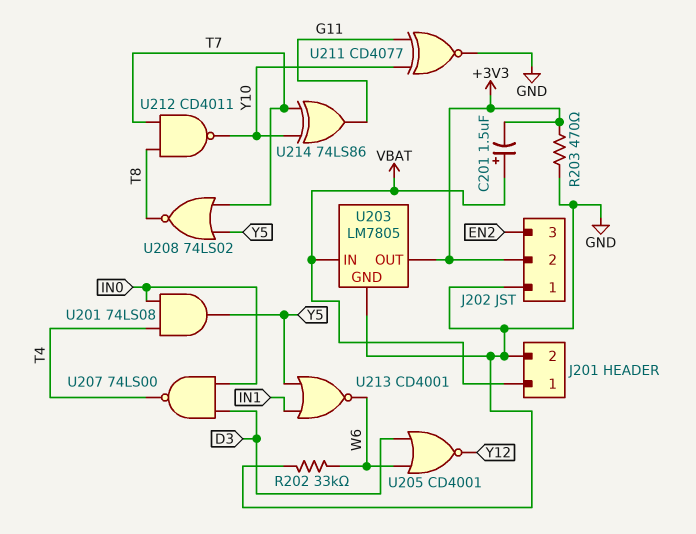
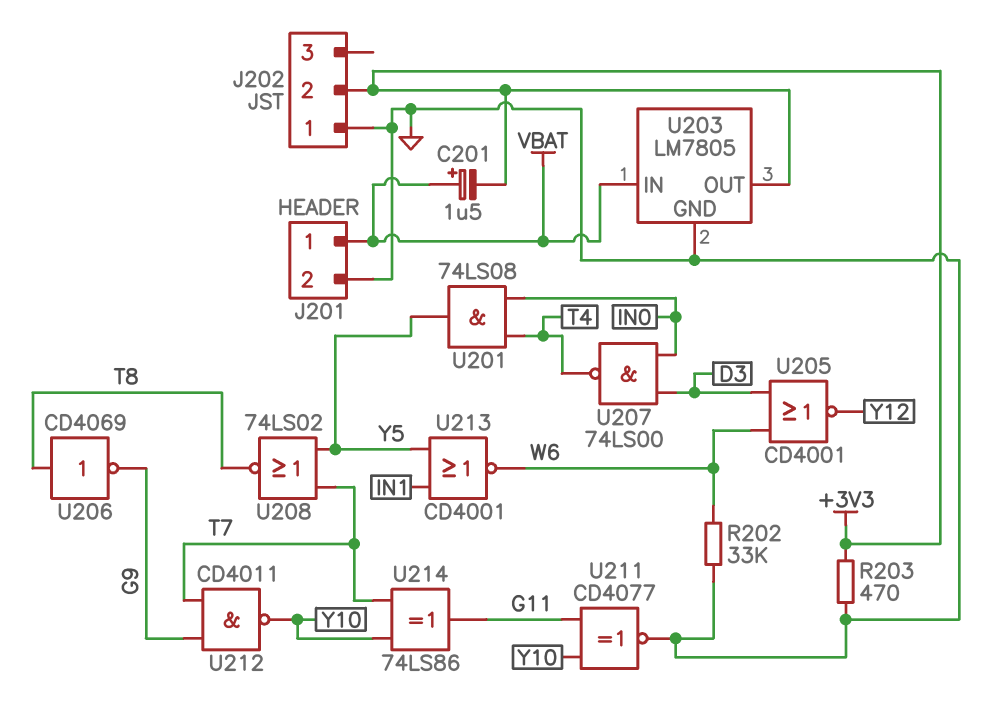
J202 pin 3: EN2 -> none
U206: none -> NOT CD4069 (in T8, out G9)
U212: NAND CD4011 (in T7, in T8, out Y10) -> NAND CD4011 (in G9, in T7, out Y10)

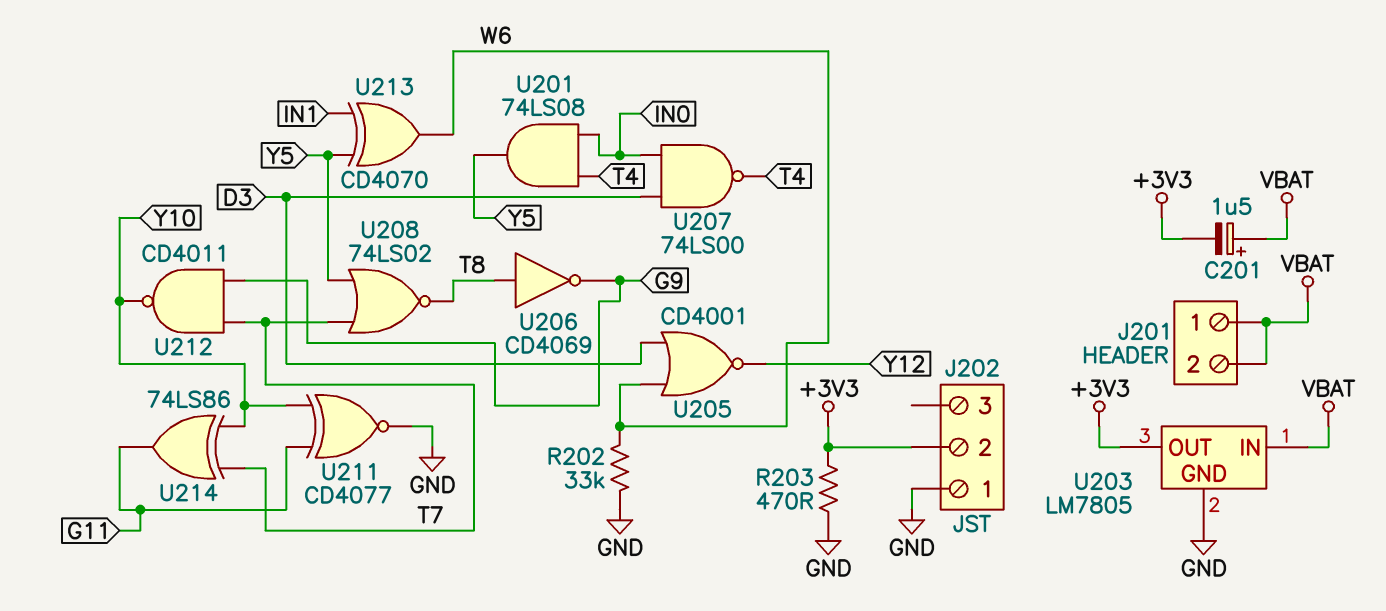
J201 pin 2: GND -> VBAT
U213: NOR CD4001 (in IN1, in Y5, out W6) -> XOR CD4070 (in IN1, in Y5, out W6)

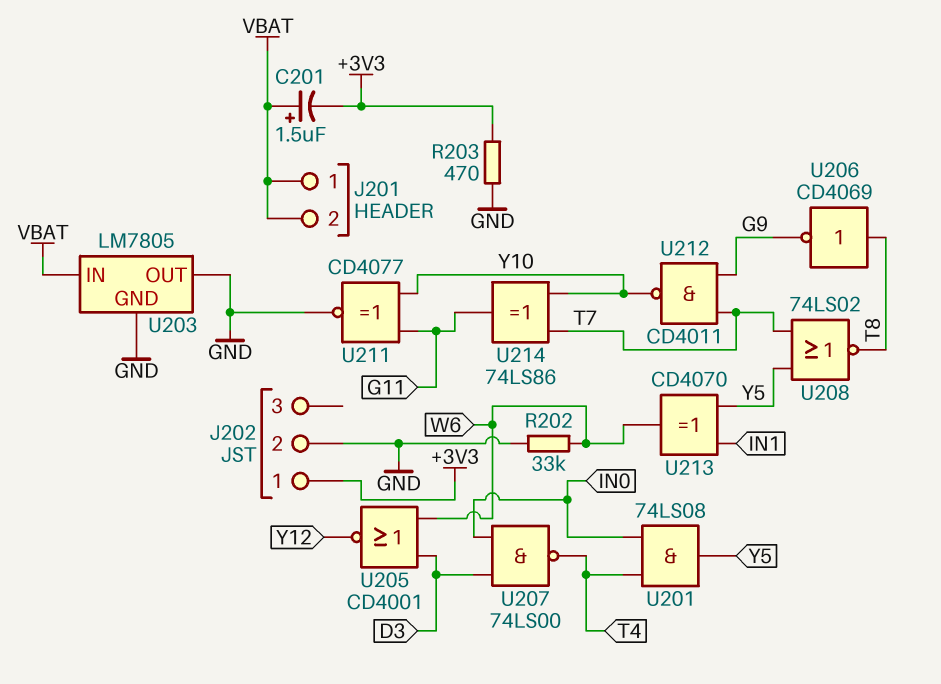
J202 pin 1: GND -> +3V3
J202 pin 2: +3V3 -> GND
U203 pin OUT: +3V3 -> GND

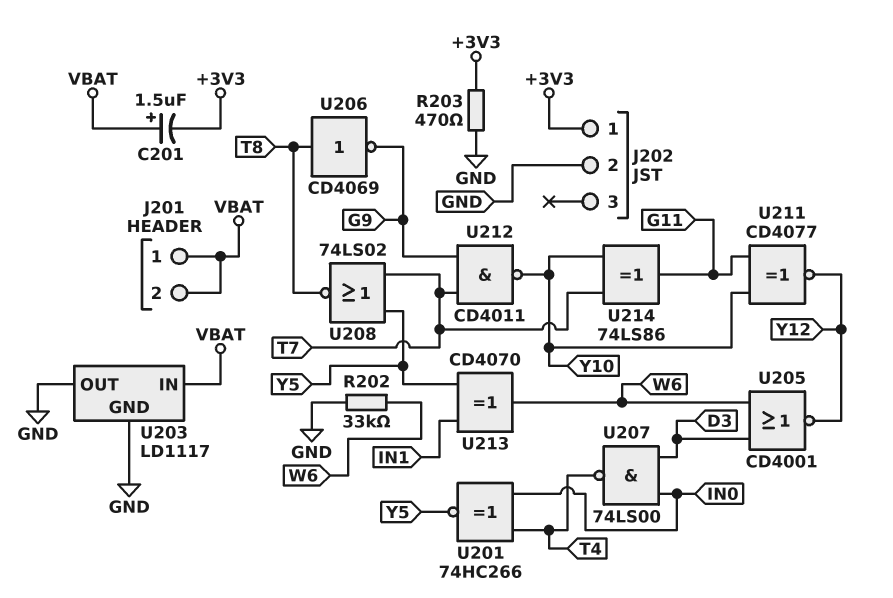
U201: AND 74LS08 (in IN0, in T4, out Y5) -> XNOR 74HC266 (in IN0, in T4, out Y5)
U203: LM7805 -> LD1117
U211: XNOR CD4077 (in G11, in Y10, out GND) -> XNOR CD4077 (in G11, in Y10, out Y12)

